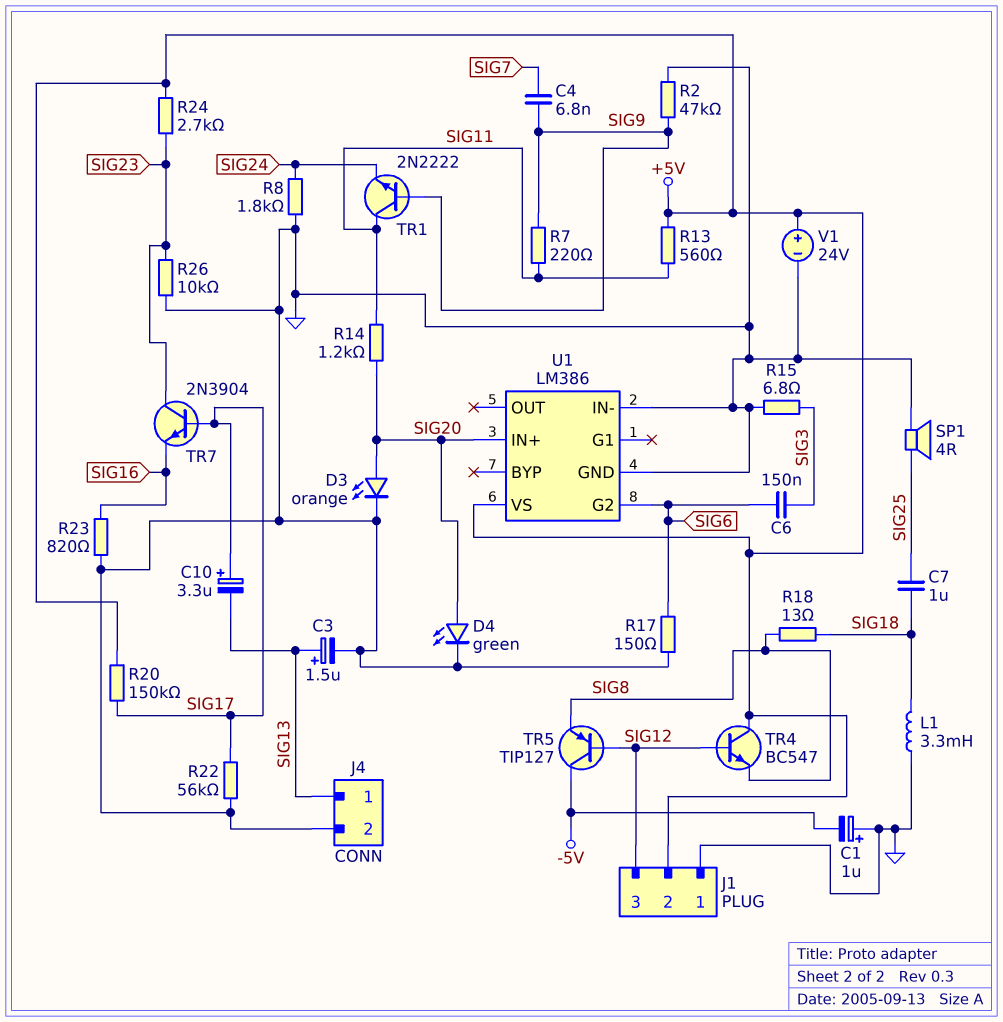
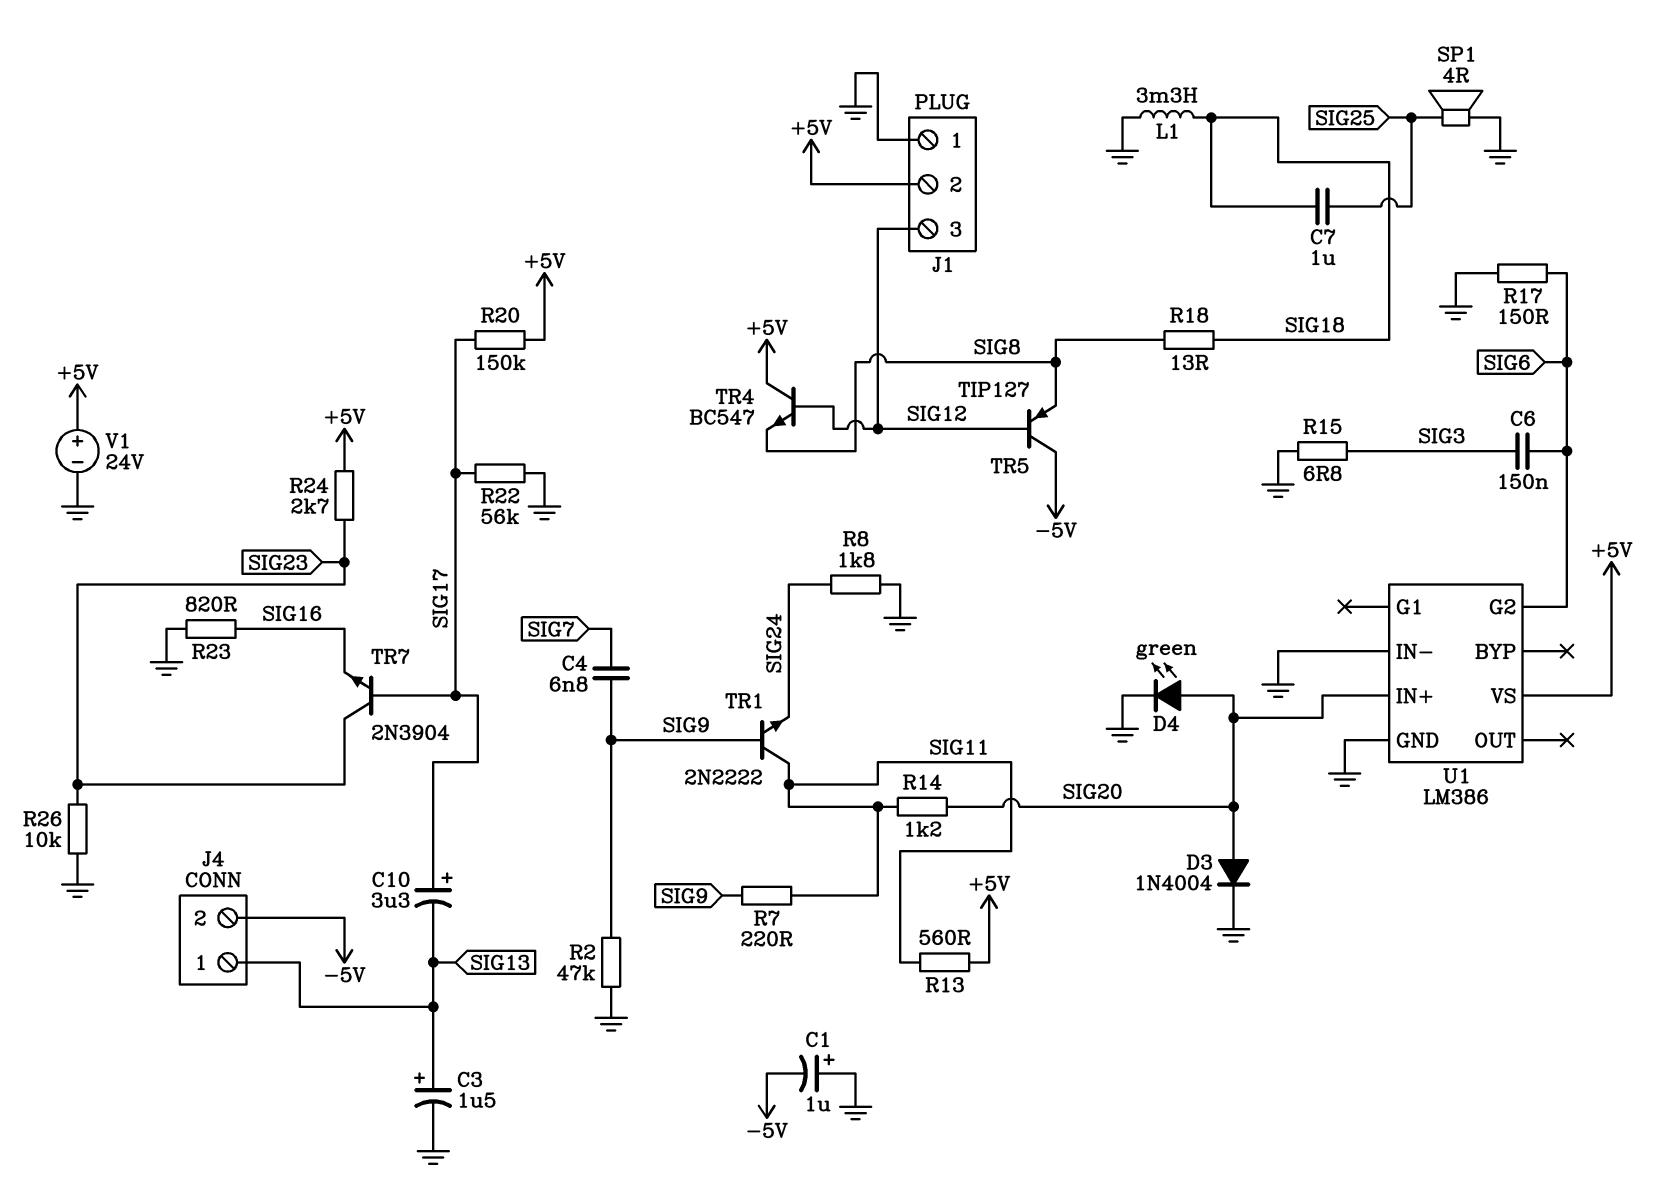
D3: LED orange (A SIG20, K GND) -> diode 1N4004 (A SIG20, K GND)
J4 pin 2: GND -> -5V

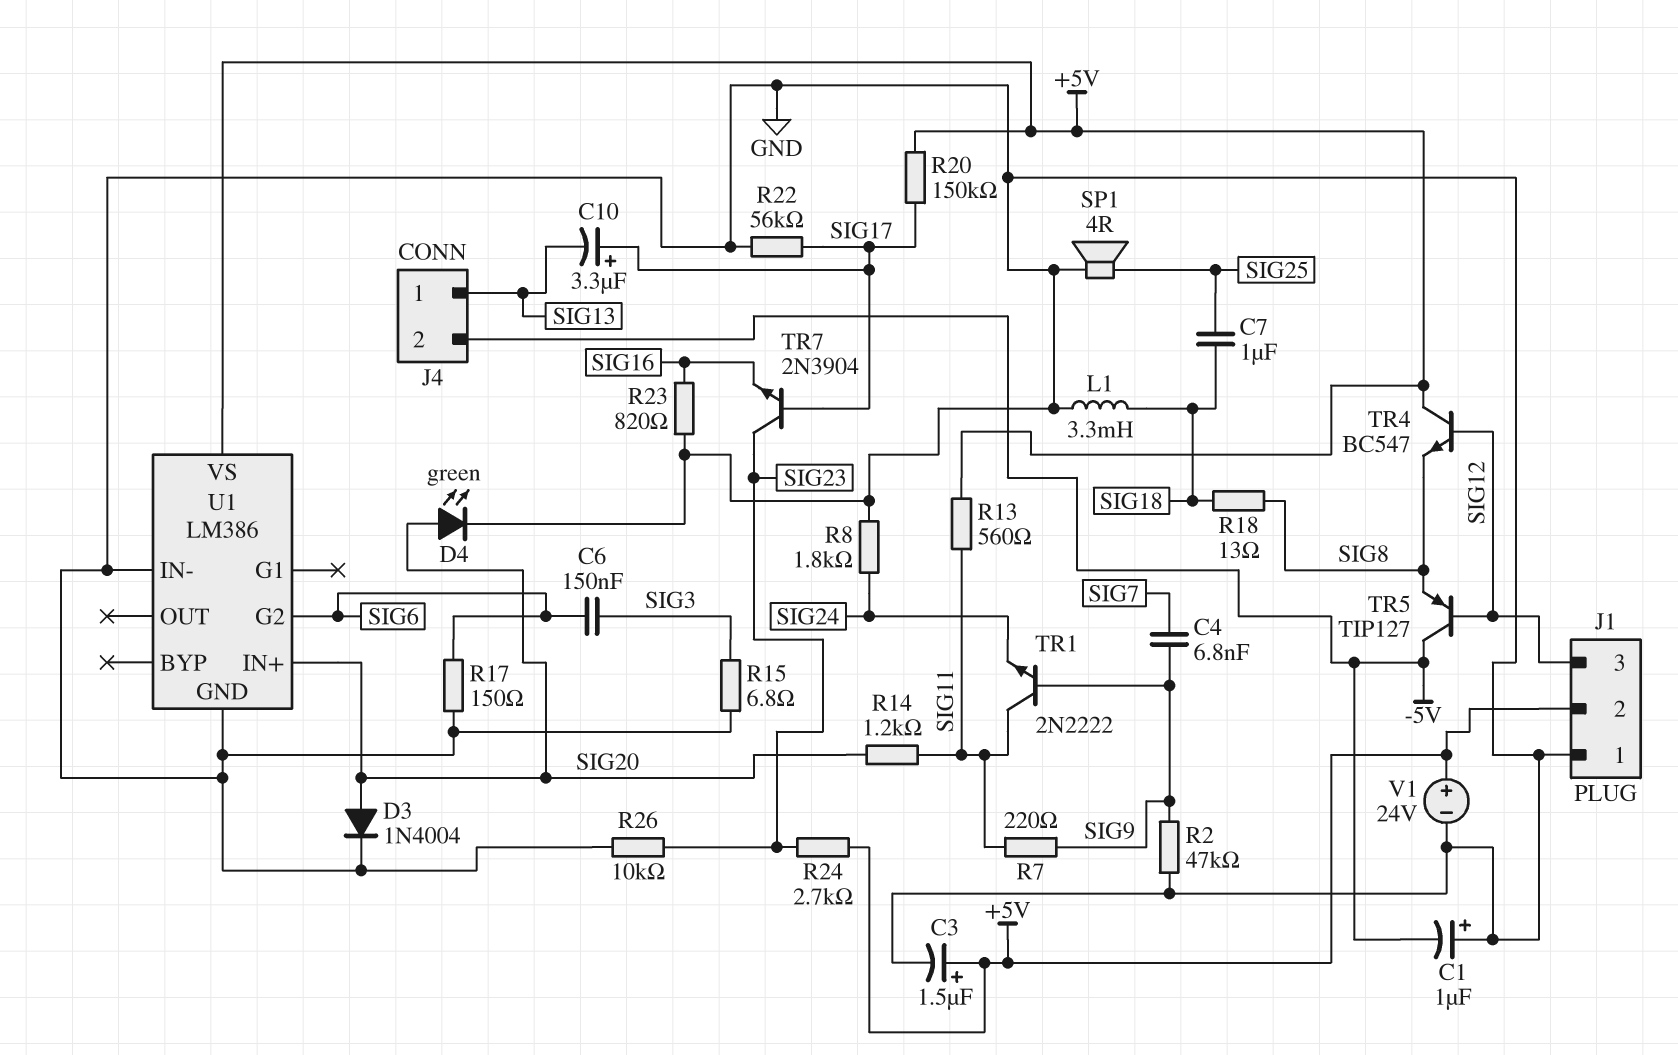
C3: 1.5uF (plus SIG13, minus GND) -> 1.5uF (plus +5V, minus GND)

